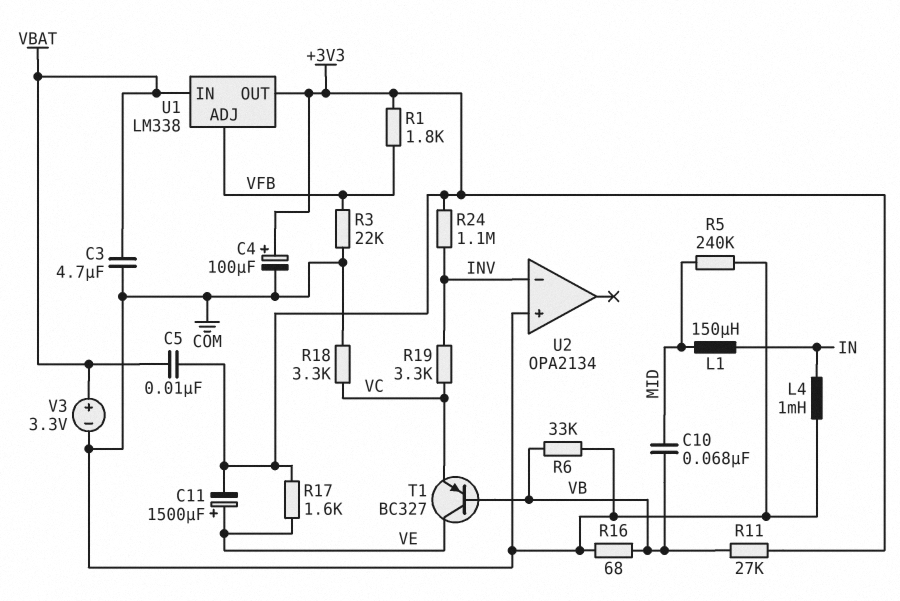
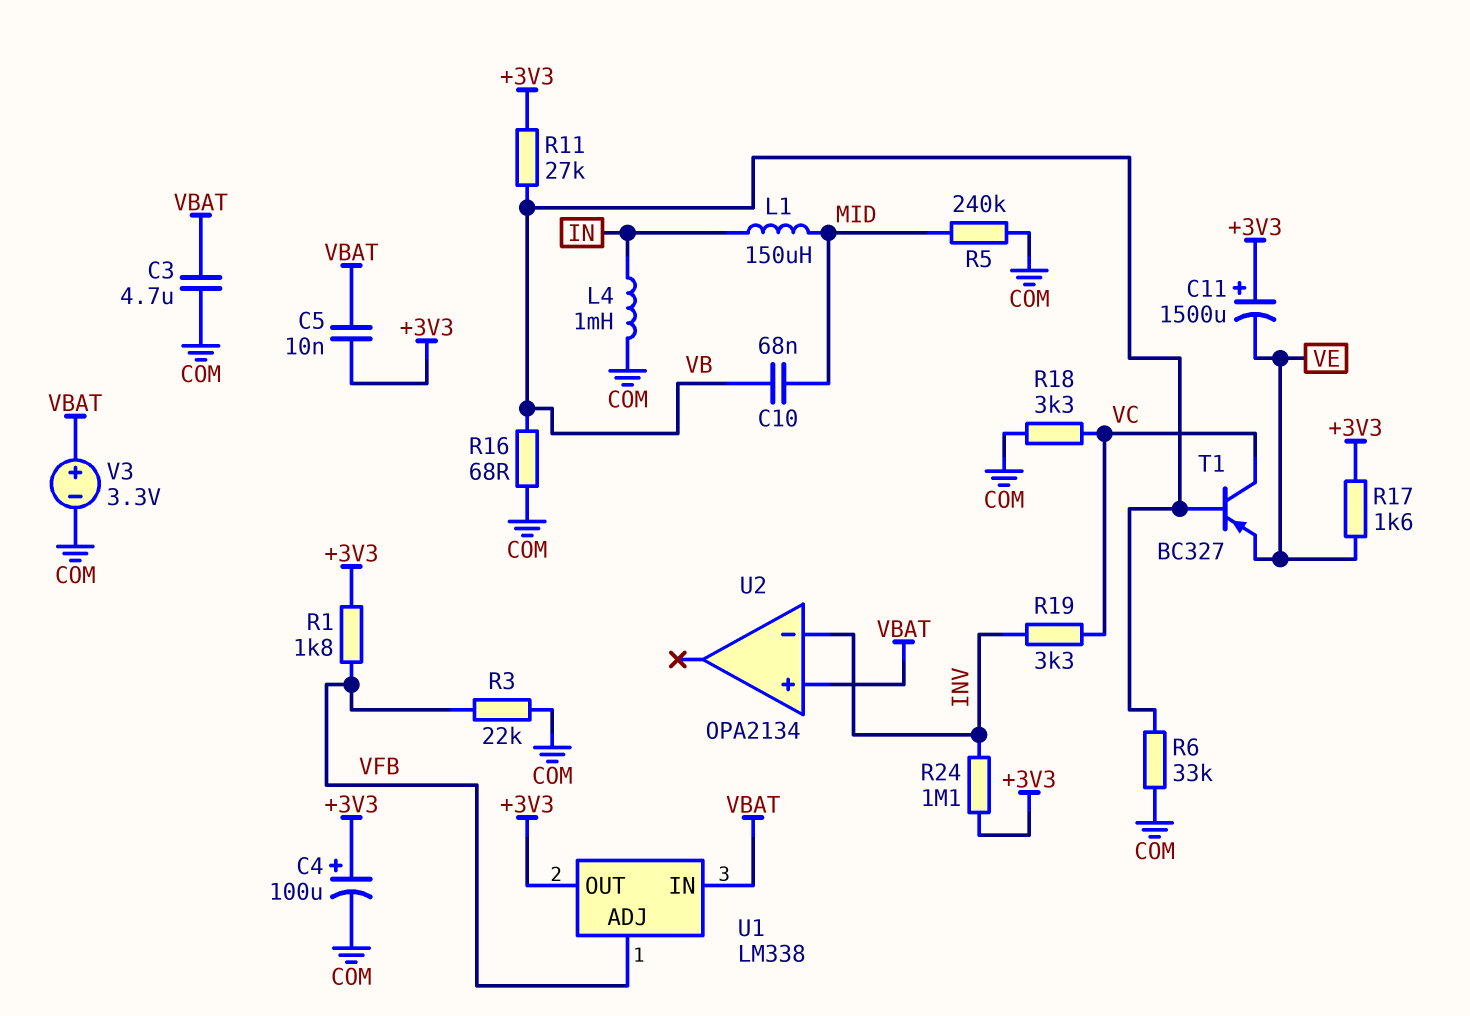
C11: 1500uF (plus VE, minus +3V3) -> 1500uF (plus +3V3, minus VE)
T1: PNP BC327 (B VB, C VE, E VC) -> PNP BC327 (B VB, C VC, E VE)
U2 pin in+: COM -> VBAT

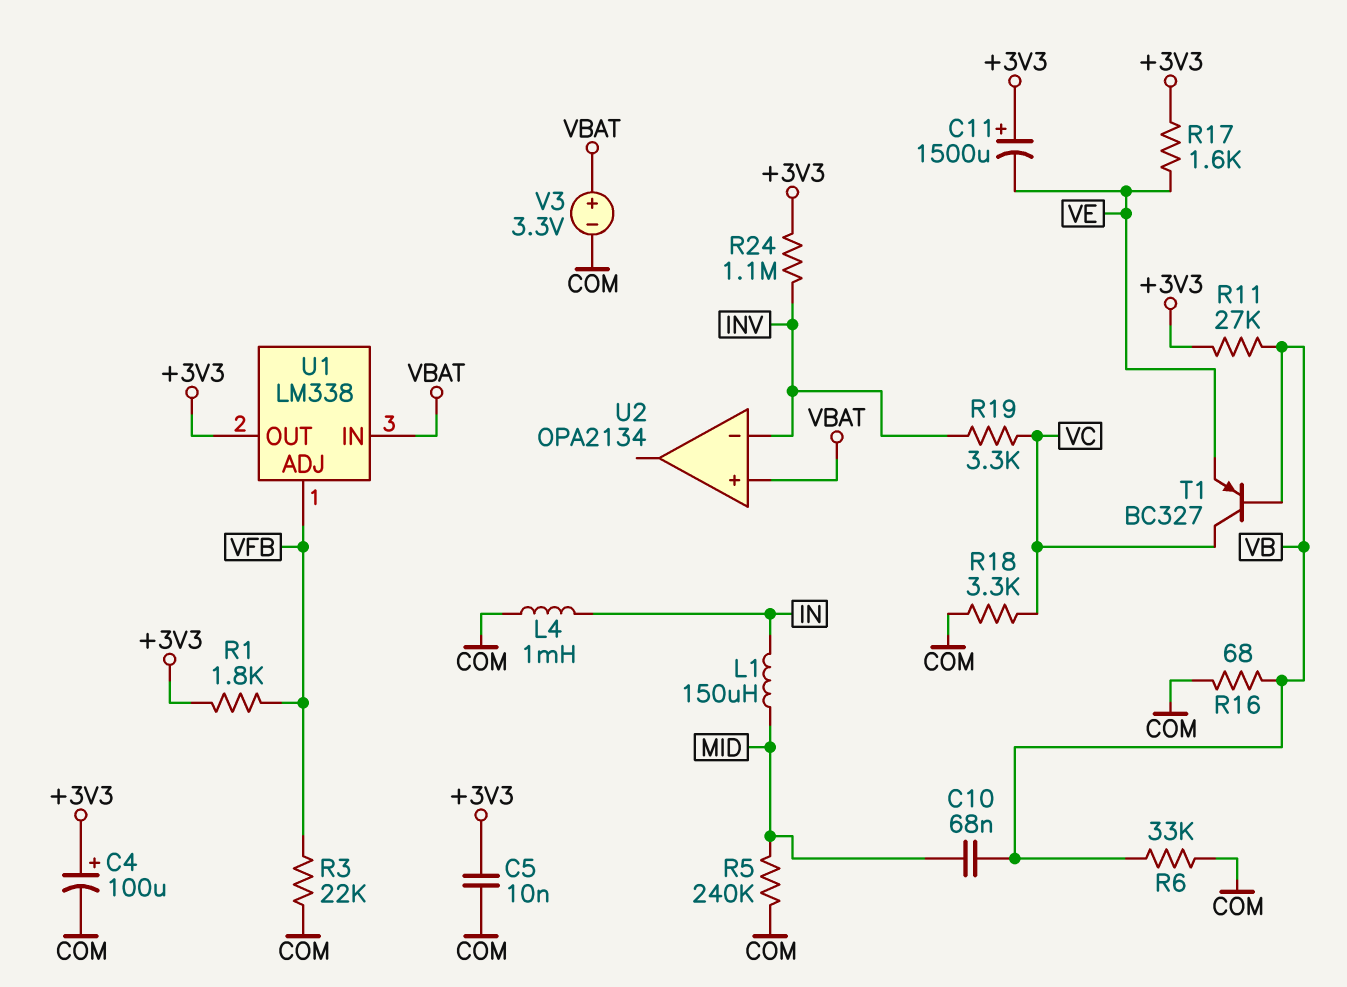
C3: 4.7uF (COM, VBAT) -> none
C5: 10nF (+3V3, VBAT) -> 10nF (+3V3, COM)

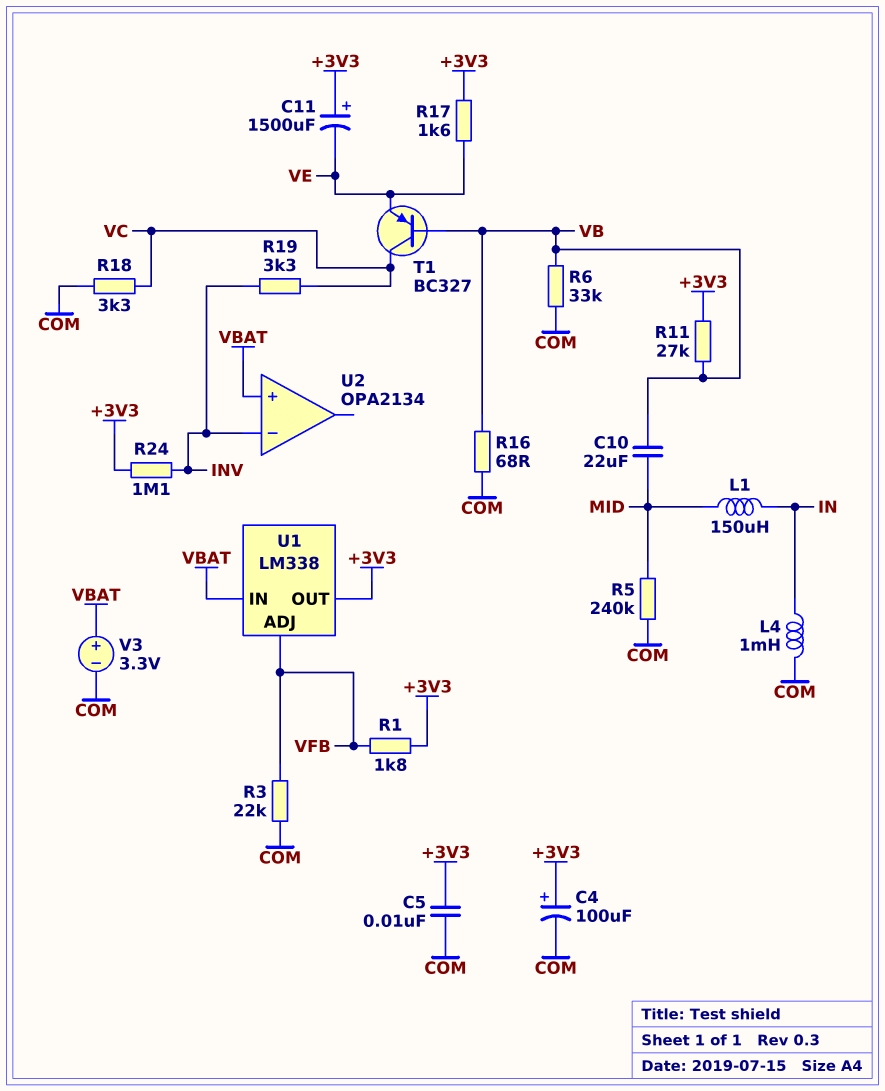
C10: 68nF (MID, VB) -> 22uF (MID, VB)

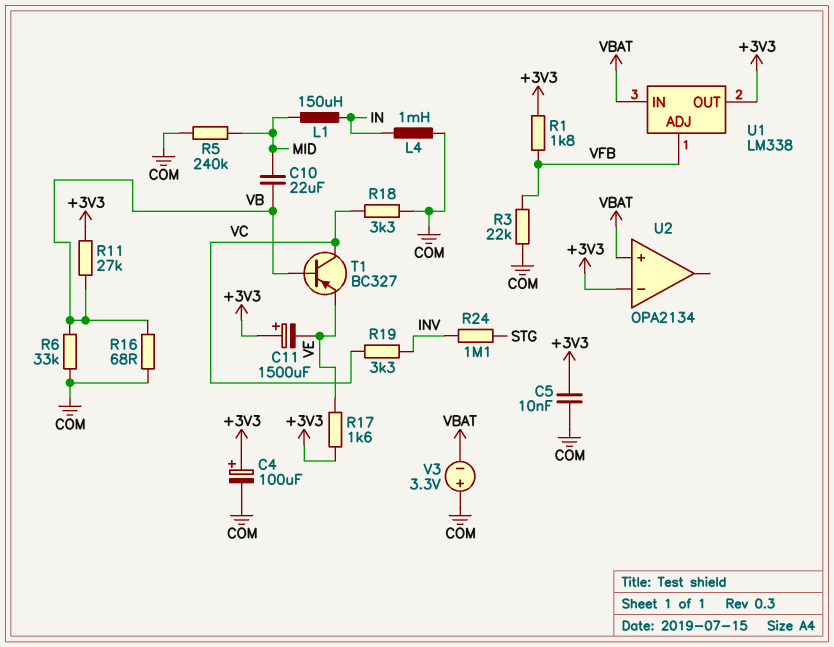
R24: 1.1M (+3V3, INV) -> 1.1M (INV, STG)
U2 pin in-: INV -> +3V3
V3: 3.3V (plus VBAT, minus COM) -> 3.3V (plus COM, minus VBAT)

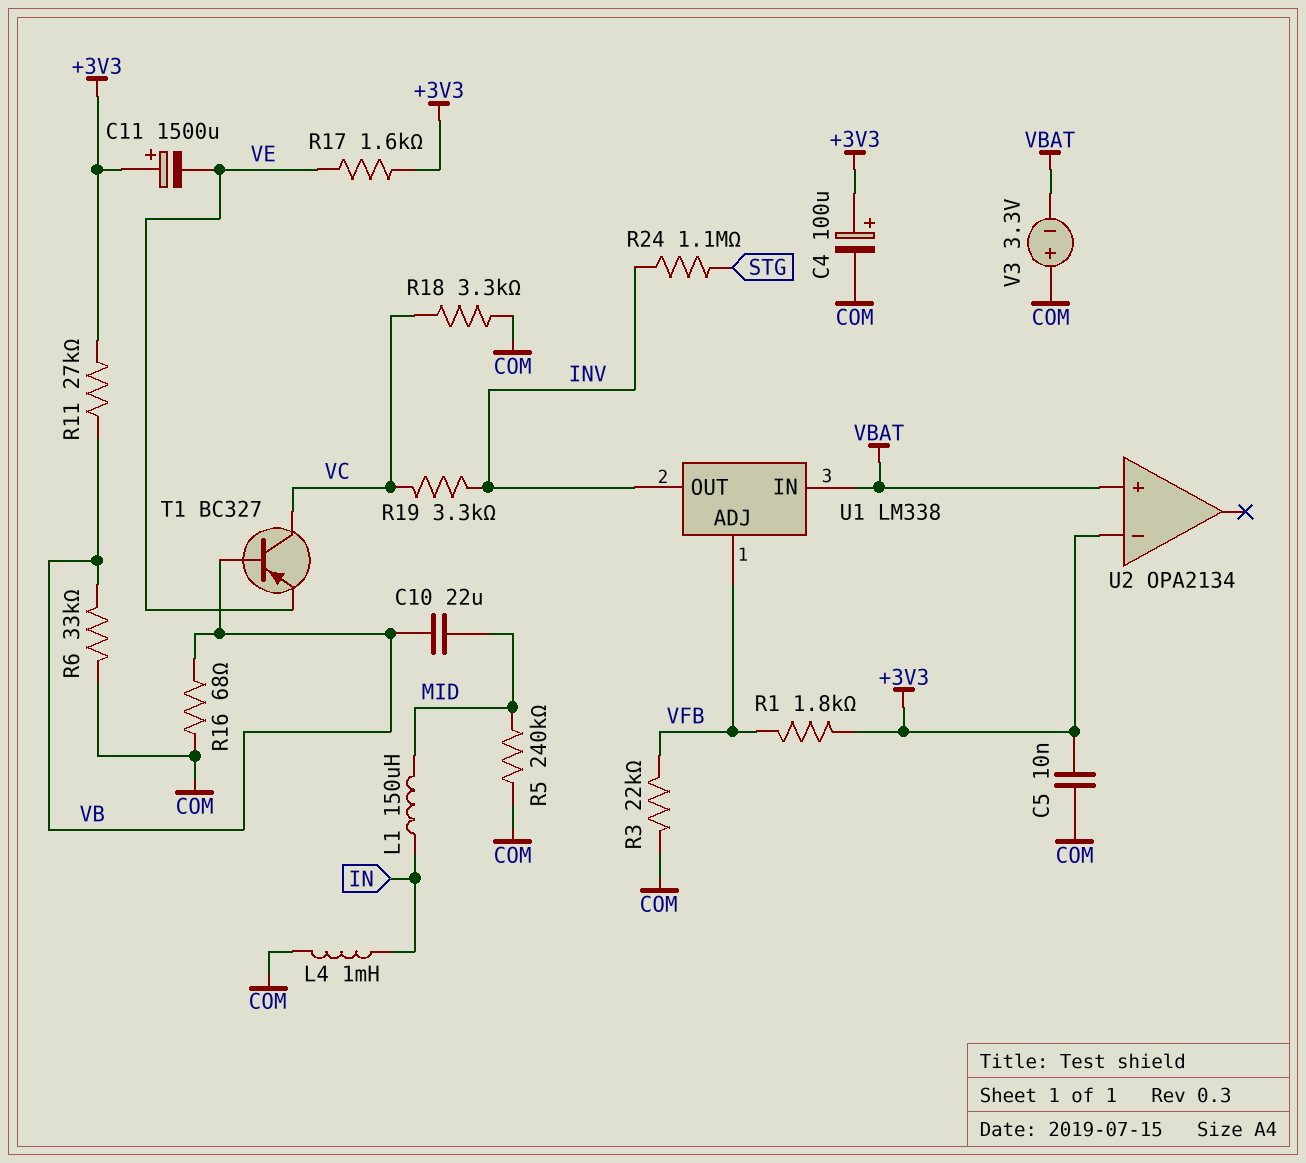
U1 pin OUT: +3V3 -> INV

